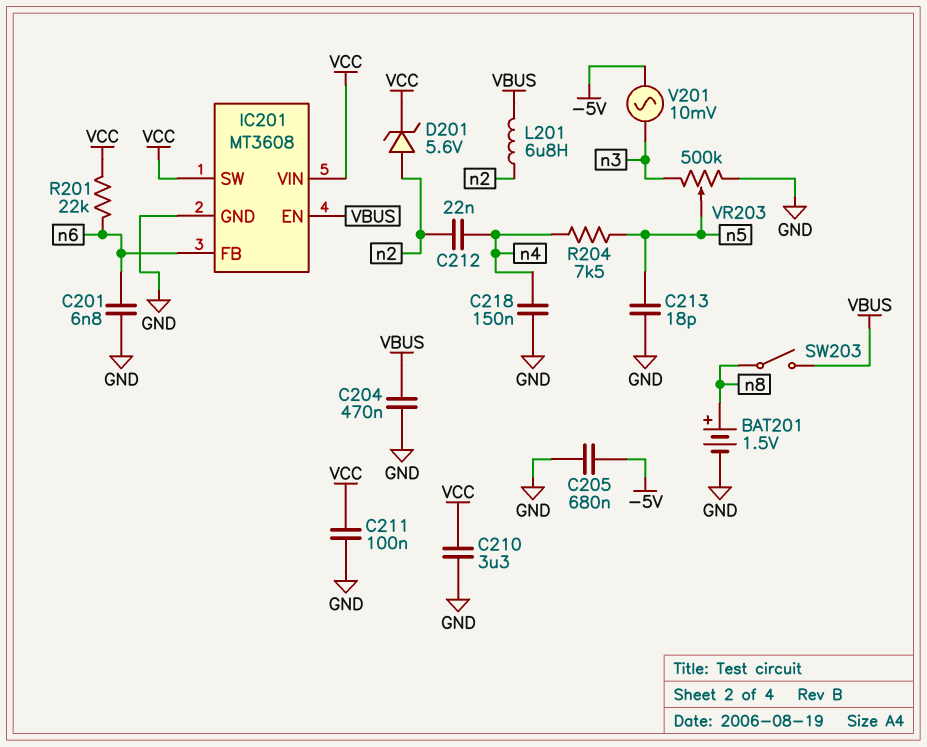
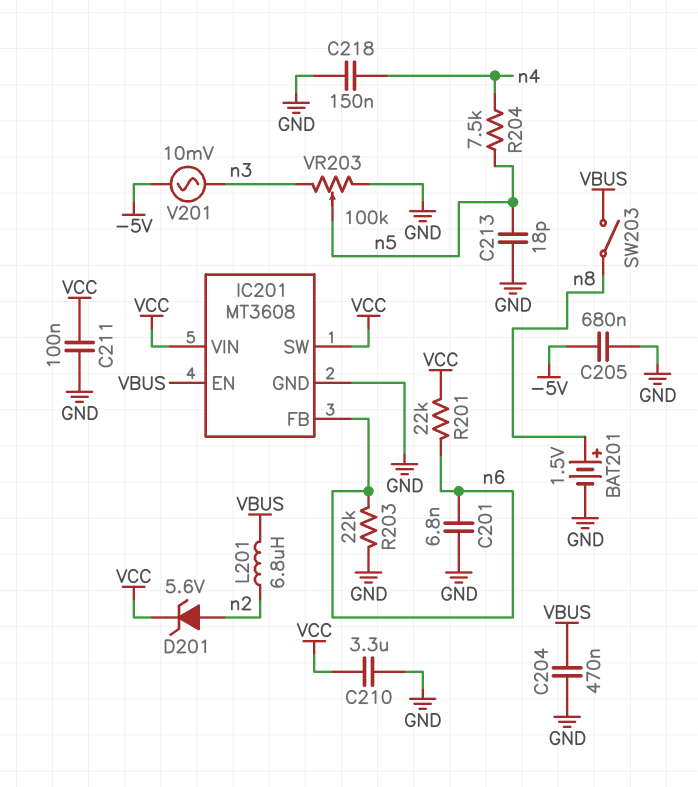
C212: 22nF (n2, n4) -> none
R203: none -> 22k (GND, n6)
VR203: 500k (GND, n3, wiper n5) -> 100k (GND, n3, wiper n5)

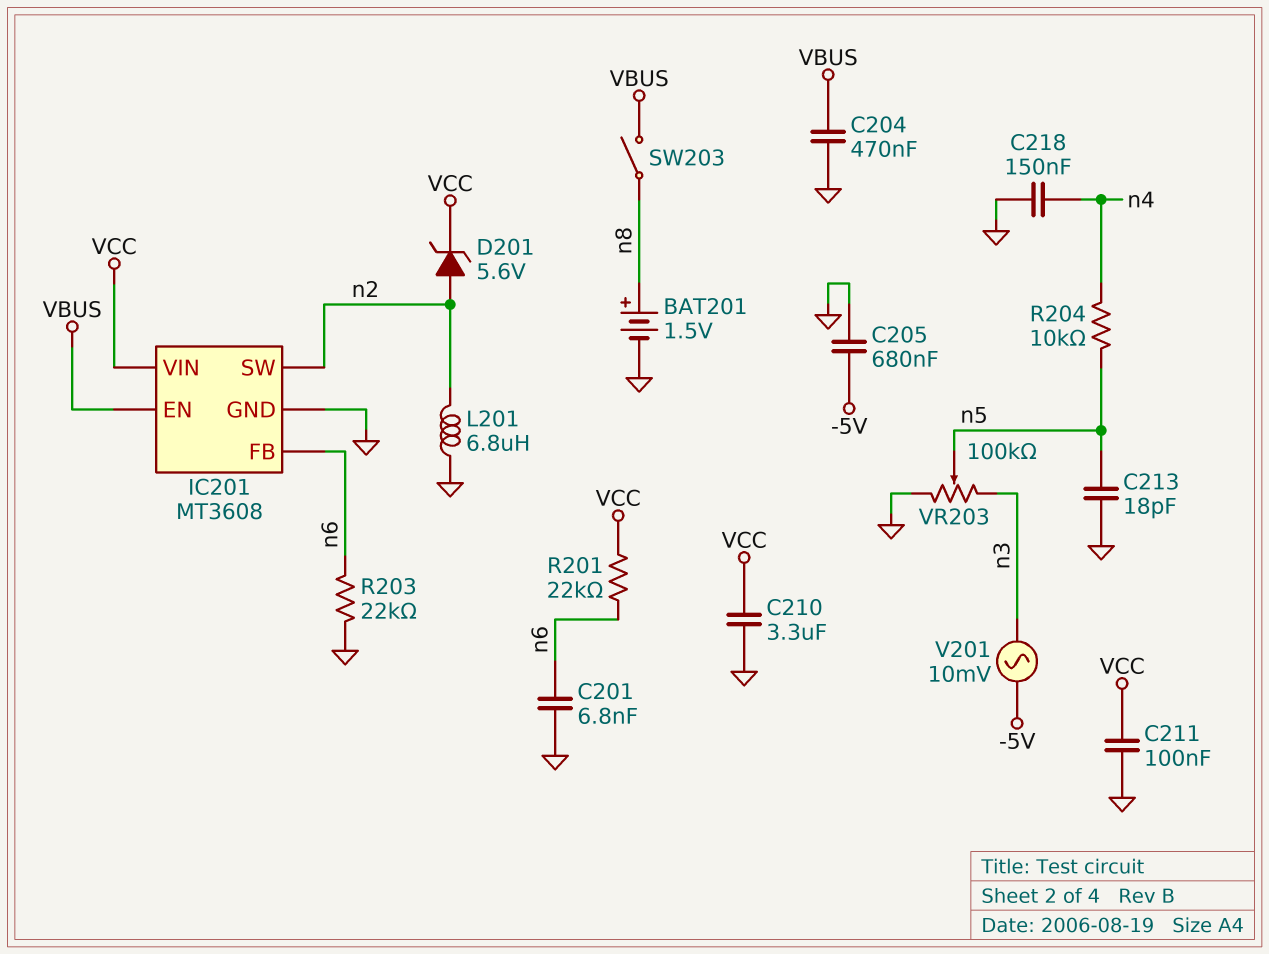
IC201 pin SW: VCC -> n2
L201: 6.8uH (VBUS, n2) -> 6.8uH (GND, n2)
R204: 7.5k (n4, n5) -> 10k (n4, n5)

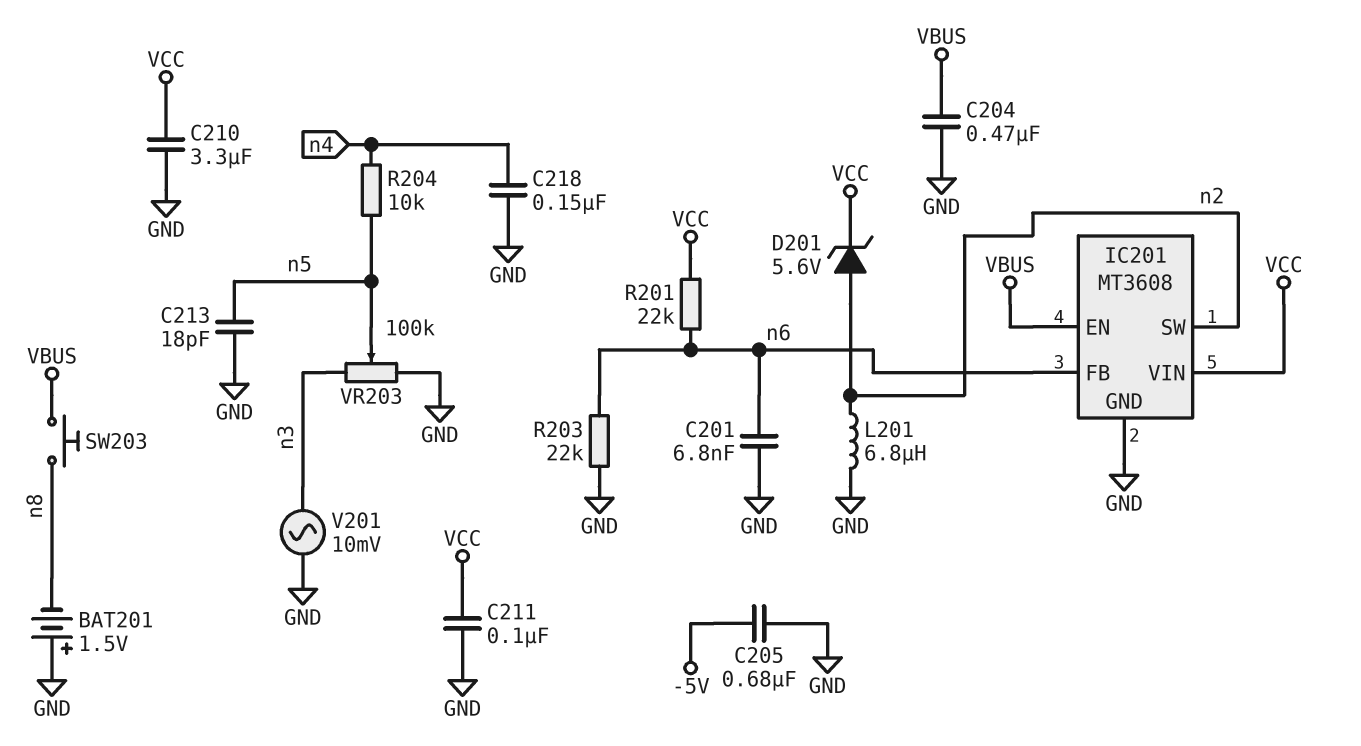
BAT201: 1.5V (plus n8, minus GND) -> 1.5V (plus GND, minus n8)
SW203: switch (VBUS, n8) -> button (VBUS, n8)
V201: AC 10mV (-5V, n3) -> AC 10mV (GND, n3)

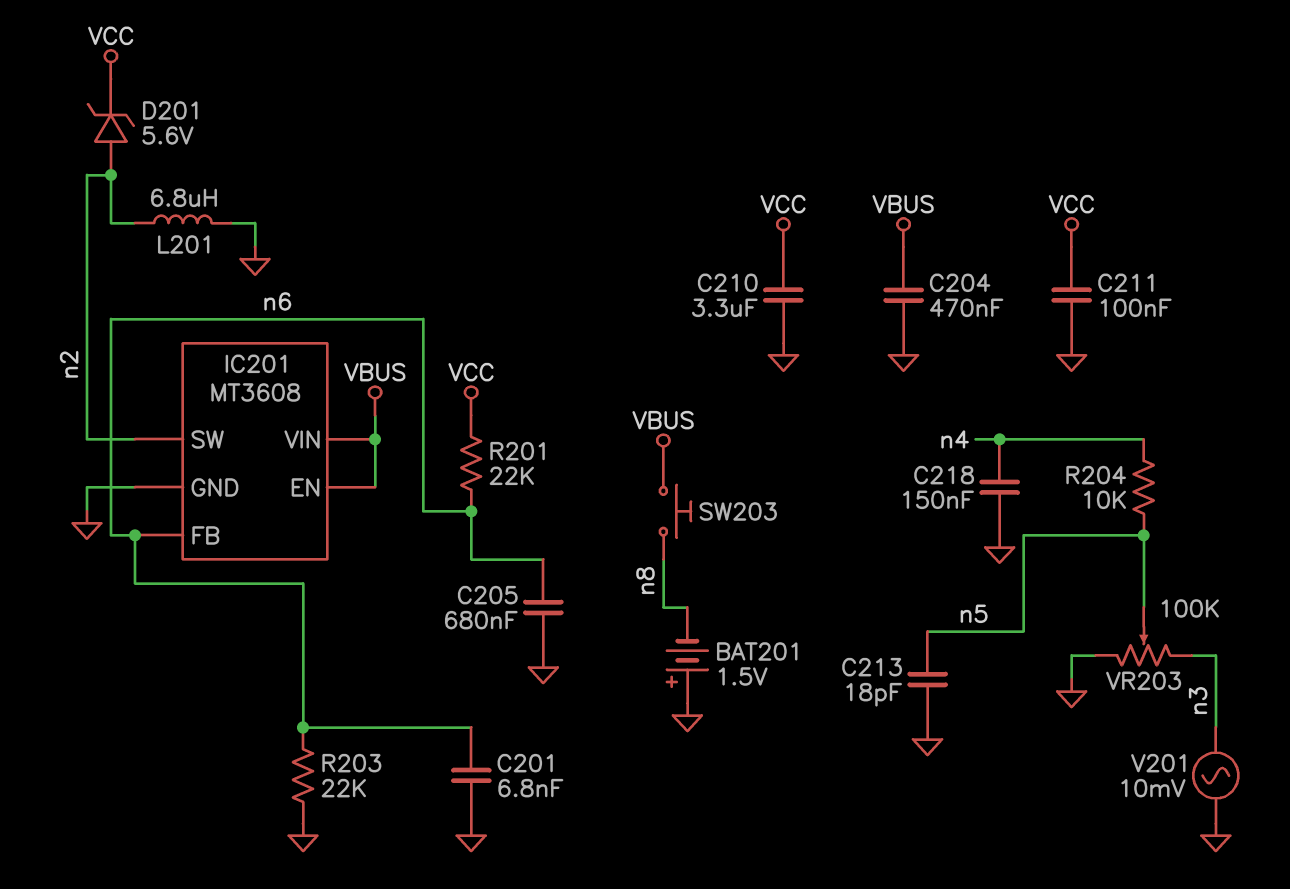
C205: 680nF (-5V, GND) -> 680nF (GND, n6)
IC201 pin VIN: VCC -> VBUS

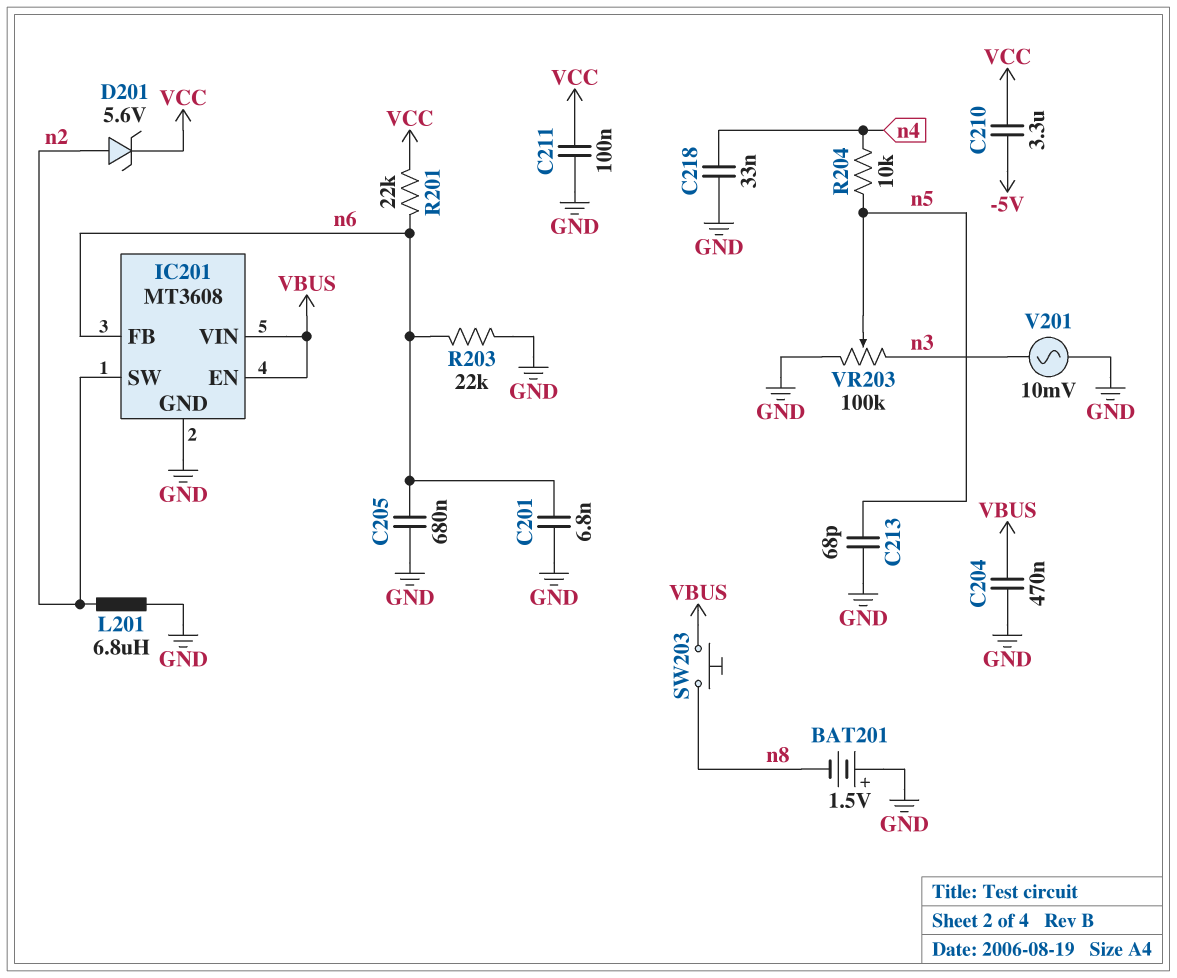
C210: 3.3uF (GND, VCC) -> 3.3uF (-5V, VCC)
C213: 18pF (GND, n5) -> 68pF (GND, n5)
C218: 150nF (GND, n4) -> 33nF (GND, n4)

